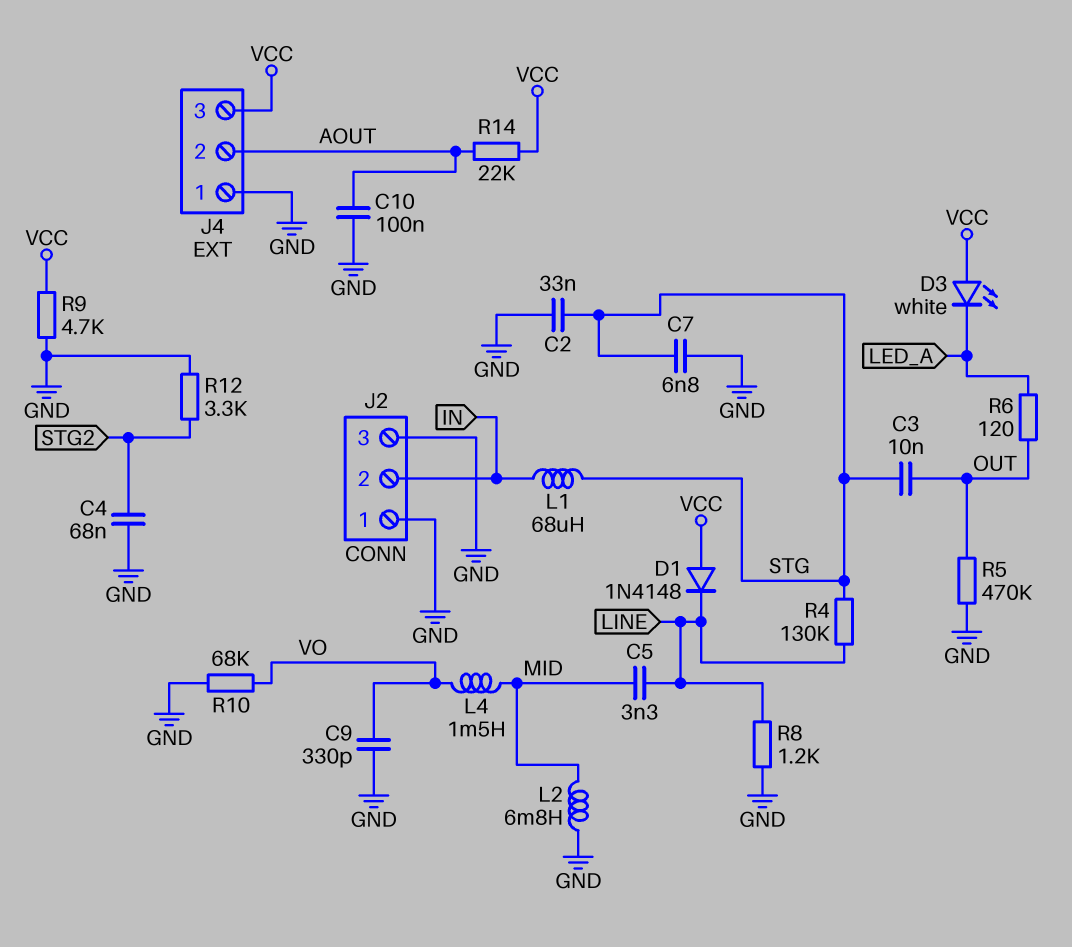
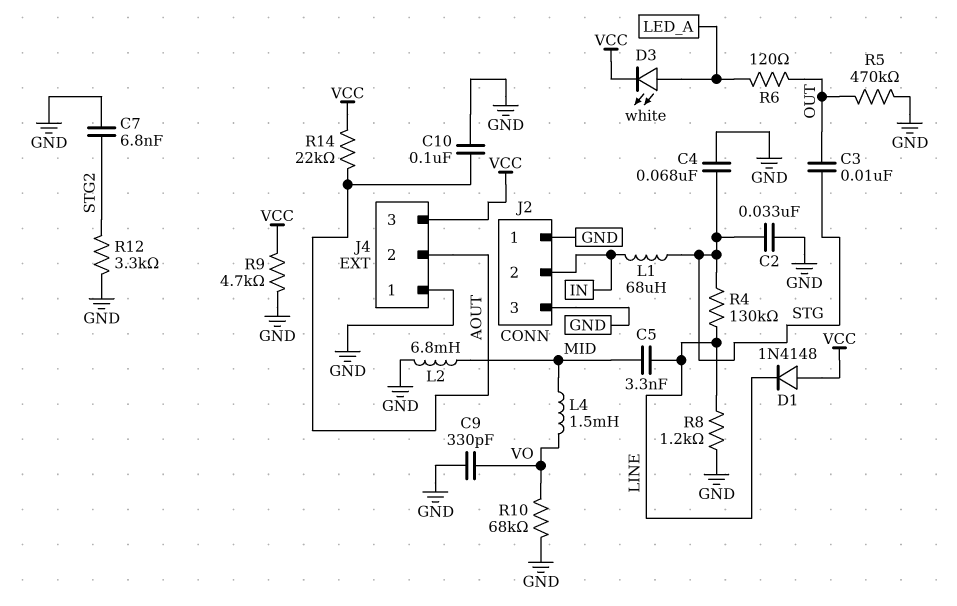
C4: 68nF (GND, STG2) -> 68nF (GND, STG)
C7: 6.8nF (GND, STG) -> 6.8nF (GND, STG2)
D3: LED white (A VCC, K LED_A) -> LED white (A LED_A, K VCC)

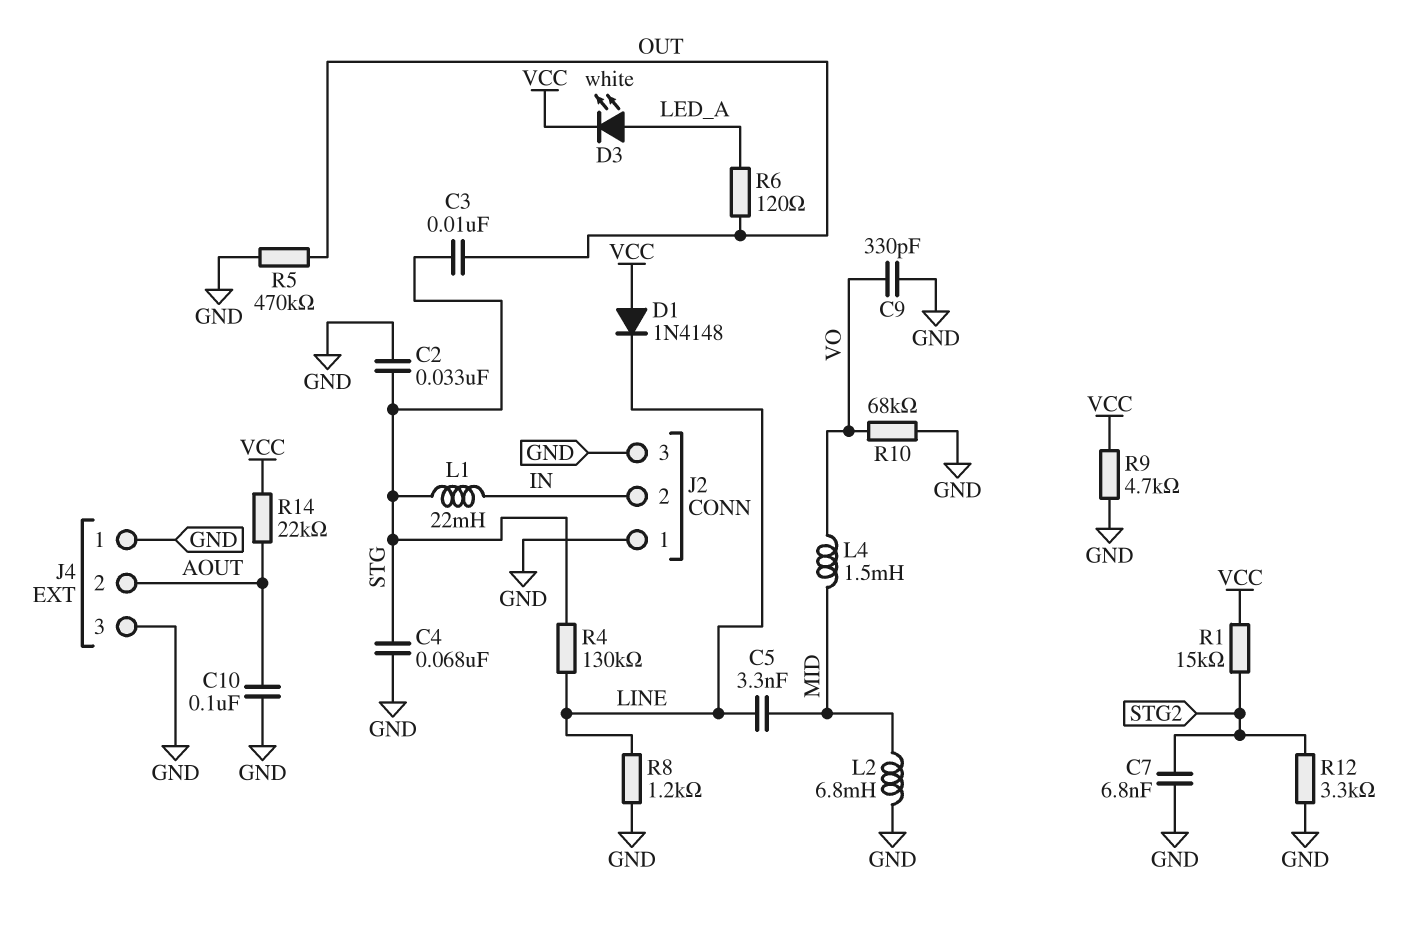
J4 pin 3: VCC -> GND
L1: 68uH (IN, STG) -> 22mH (IN, STG)
R1: none -> 15k (STG2, VCC)

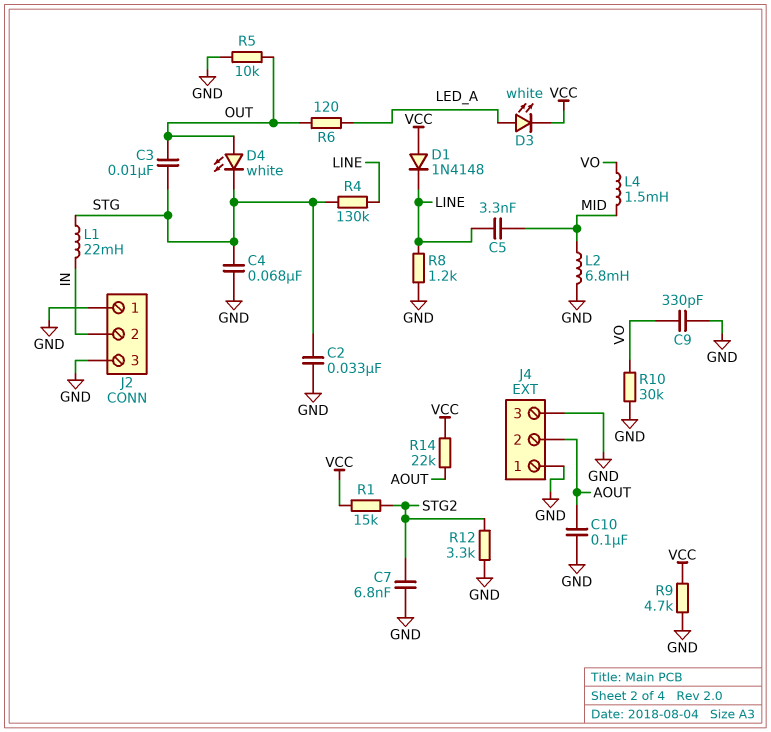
D4: none -> LED white (A OUT, K STG)
R5: 470k (GND, OUT) -> 10k (GND, OUT)
R10: 68k (GND, VO) -> 30k (GND, VO)

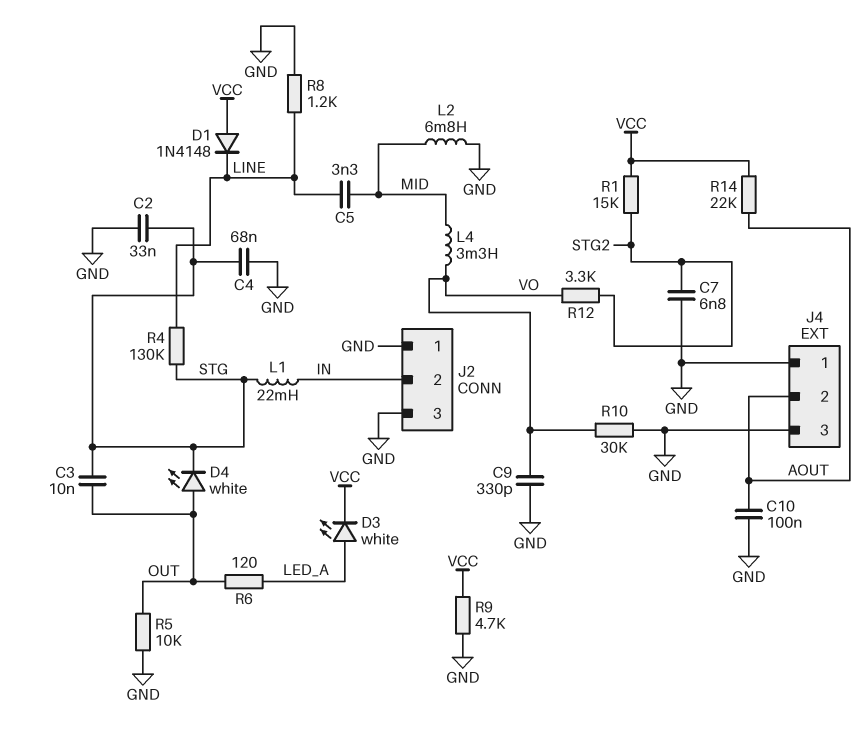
L4: 1.5mH (MID, VO) -> 3.3mH (MID, VO)
R12: 3.3k (GND, STG2) -> 3.3k (STG2, VO)

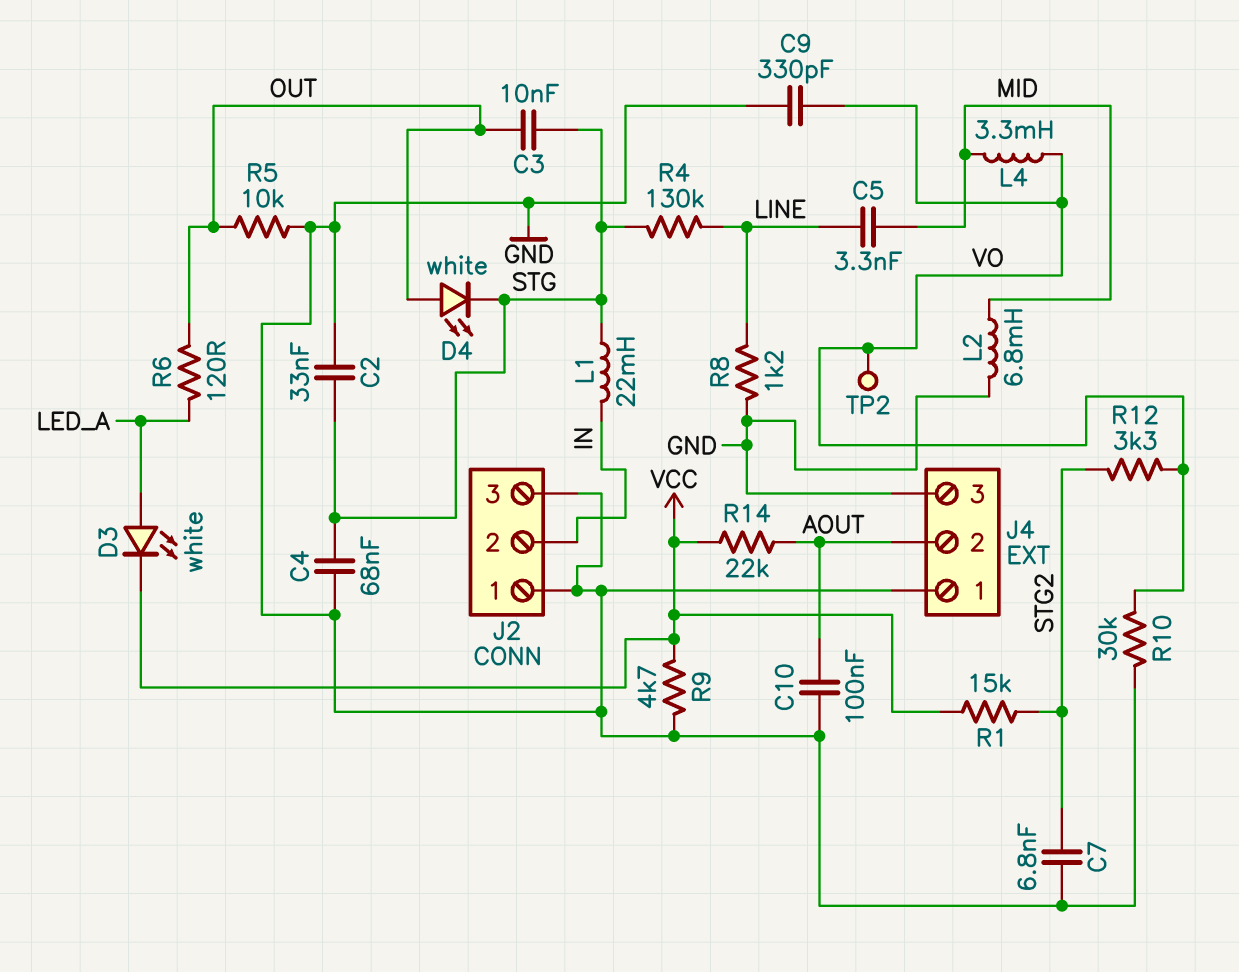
D1: diode 1N4148 (A VCC, K LINE) -> none
TP2: none -> test point (VO)

